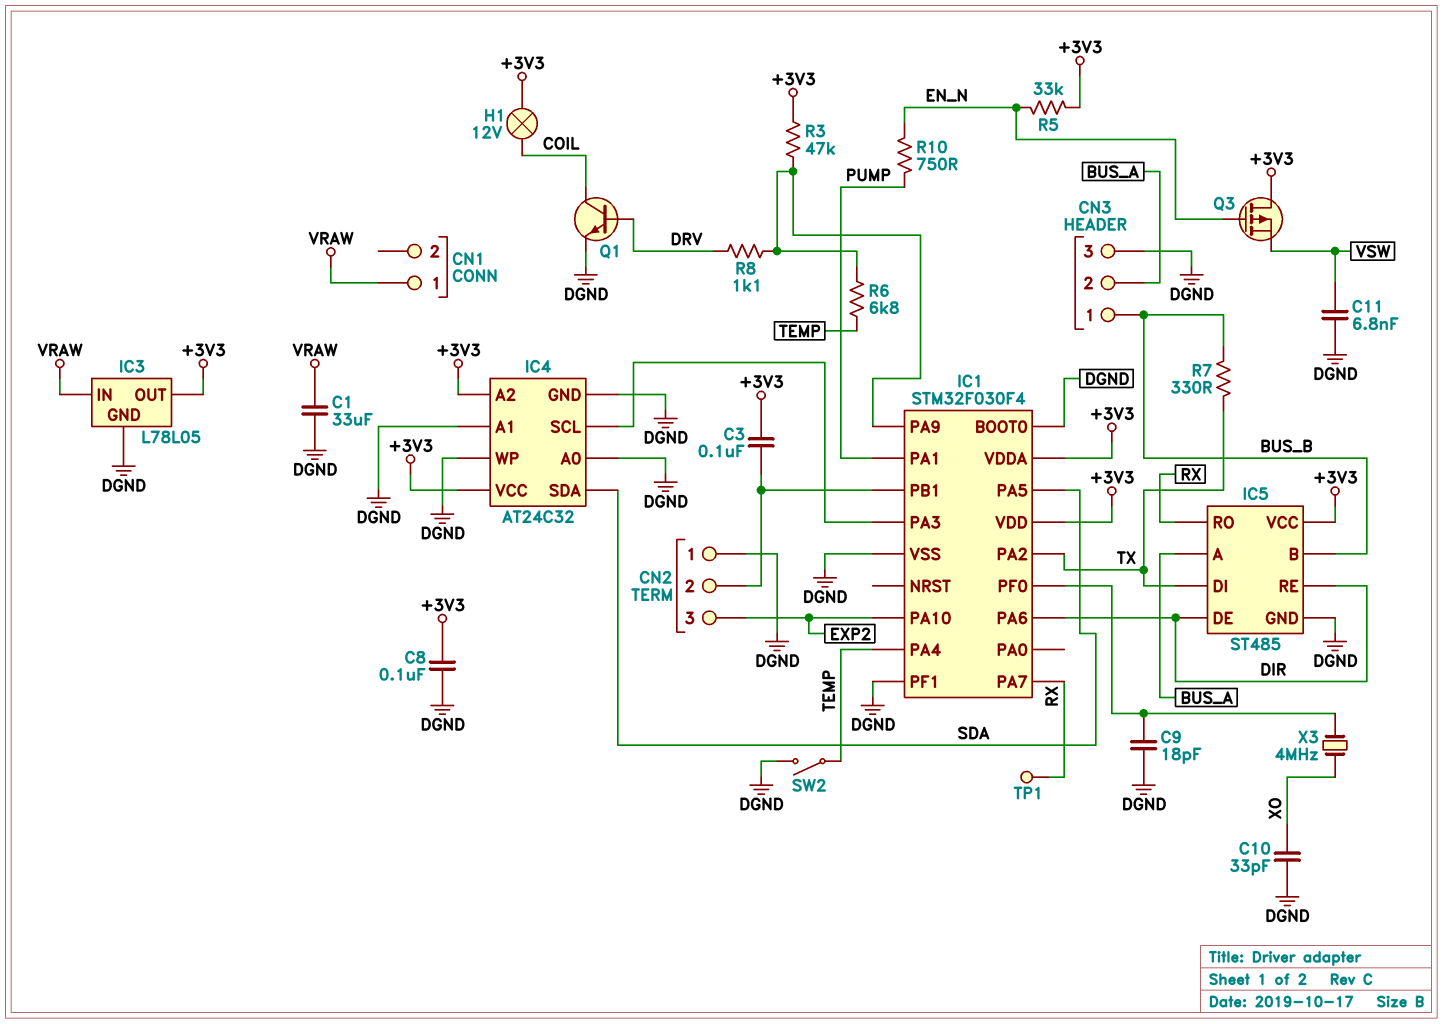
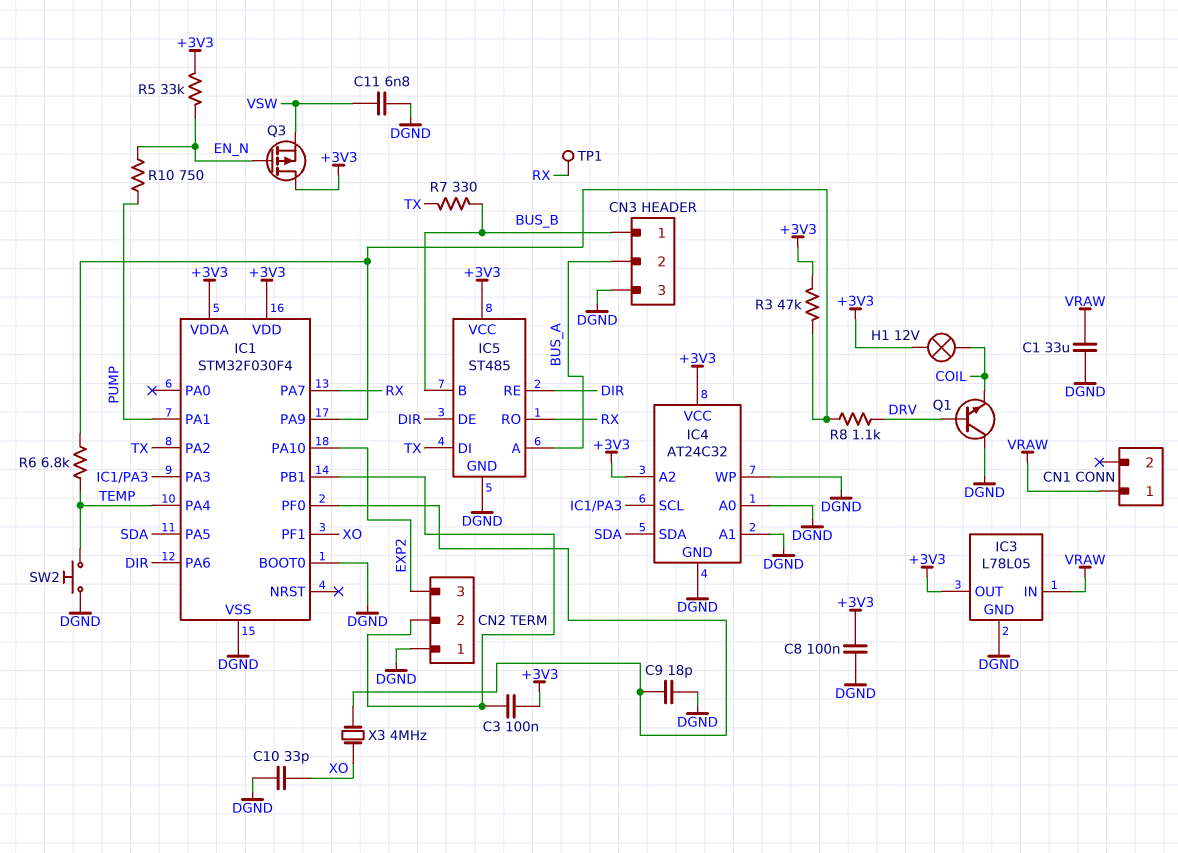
IC1 pin PF1: DGND -> XO
Q1: NPN (B DRV, C COIL, E DGND) -> NPN (B DRV, C DGND, E COIL)
SW2: switch (DGND, TEMP) -> button (DGND, TEMP)

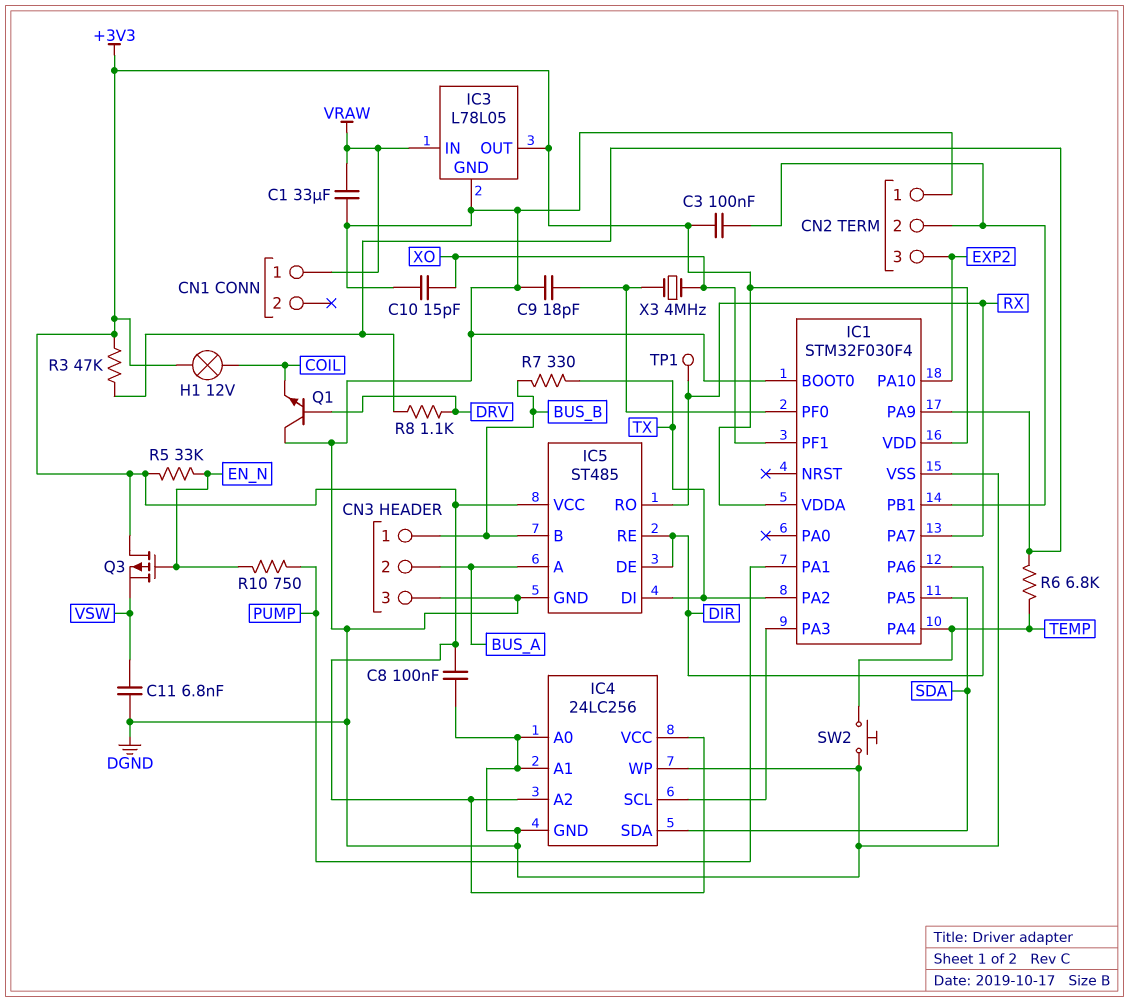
C10: 33pF (DGND, XO) -> 15pF (DGND, XO)
IC4: AT24C32 -> 24LC256

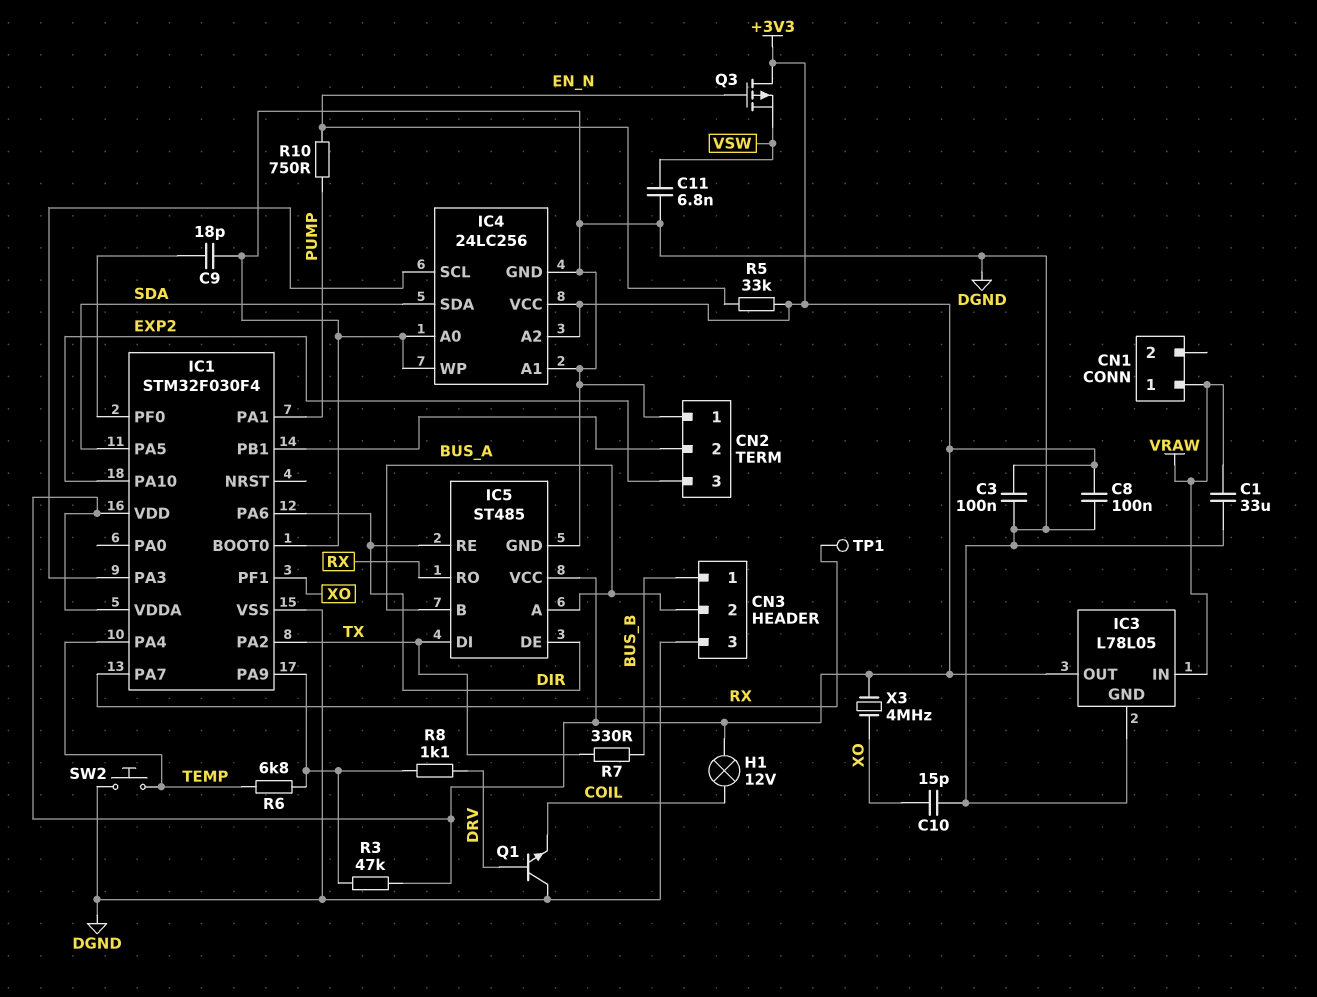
C3: 100nF (+3V3, CN2/2) -> 100nF (+3V3, DGND)
IC5 pin B: BUS_B -> BUS_A
X3: 4MHz (IC1/PF0, XO) -> 4MHz (+3V3, XO)

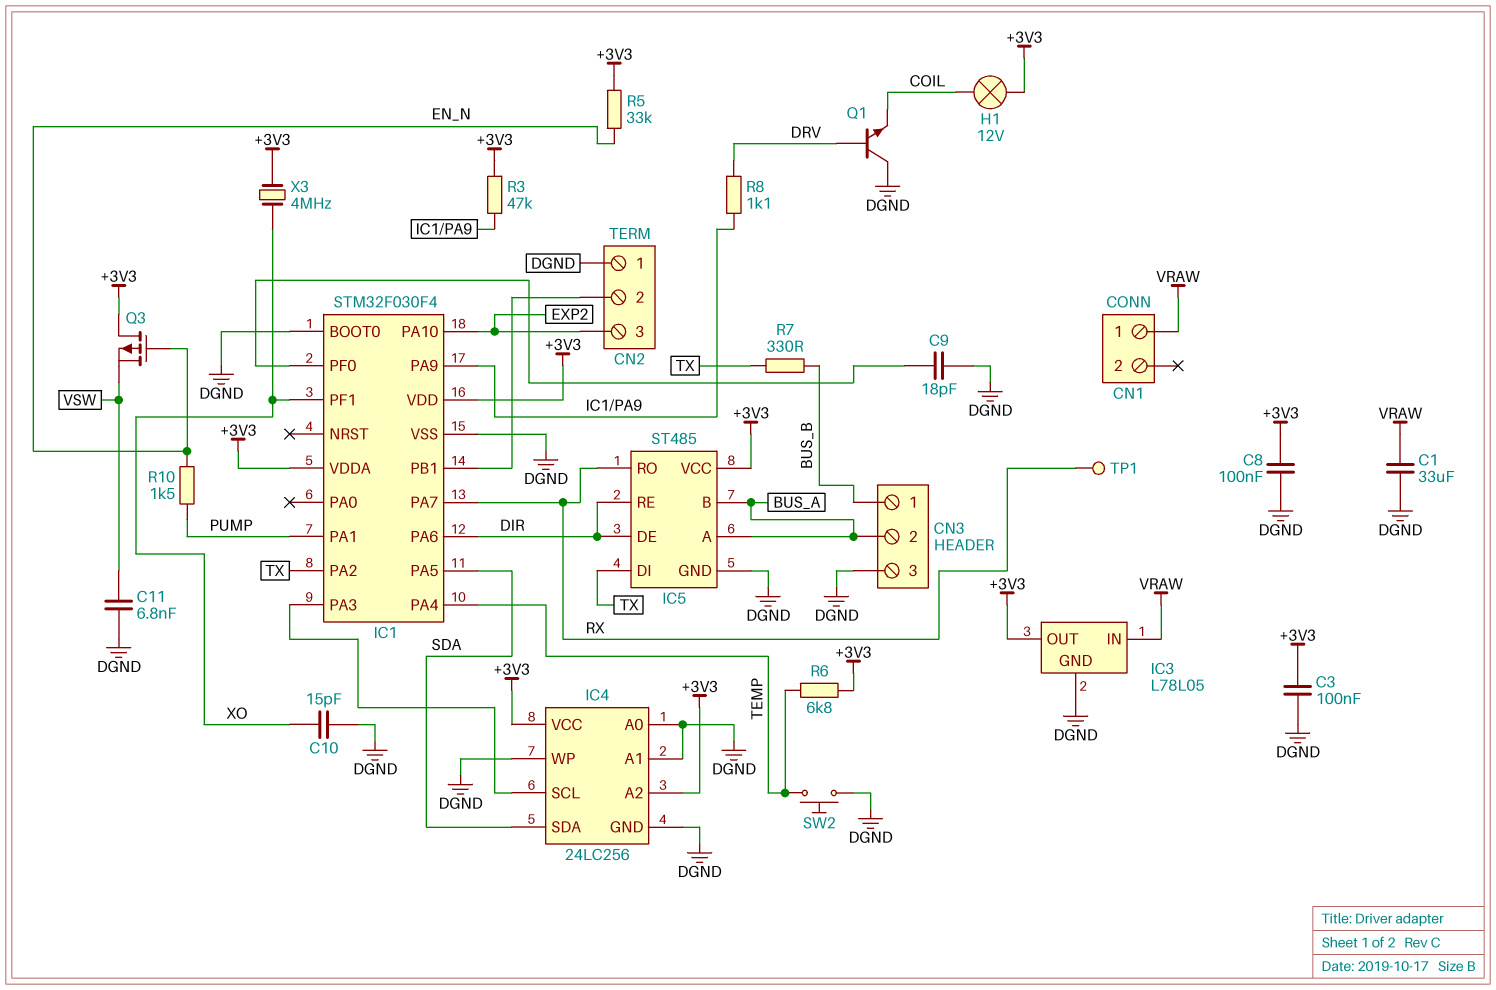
R6: 6.8k (IC1/PA9, TEMP) -> 6.8k (+3V3, TEMP)
R10: 750 (EN_N, PUMP) -> 1.5k (EN_N, PUMP)

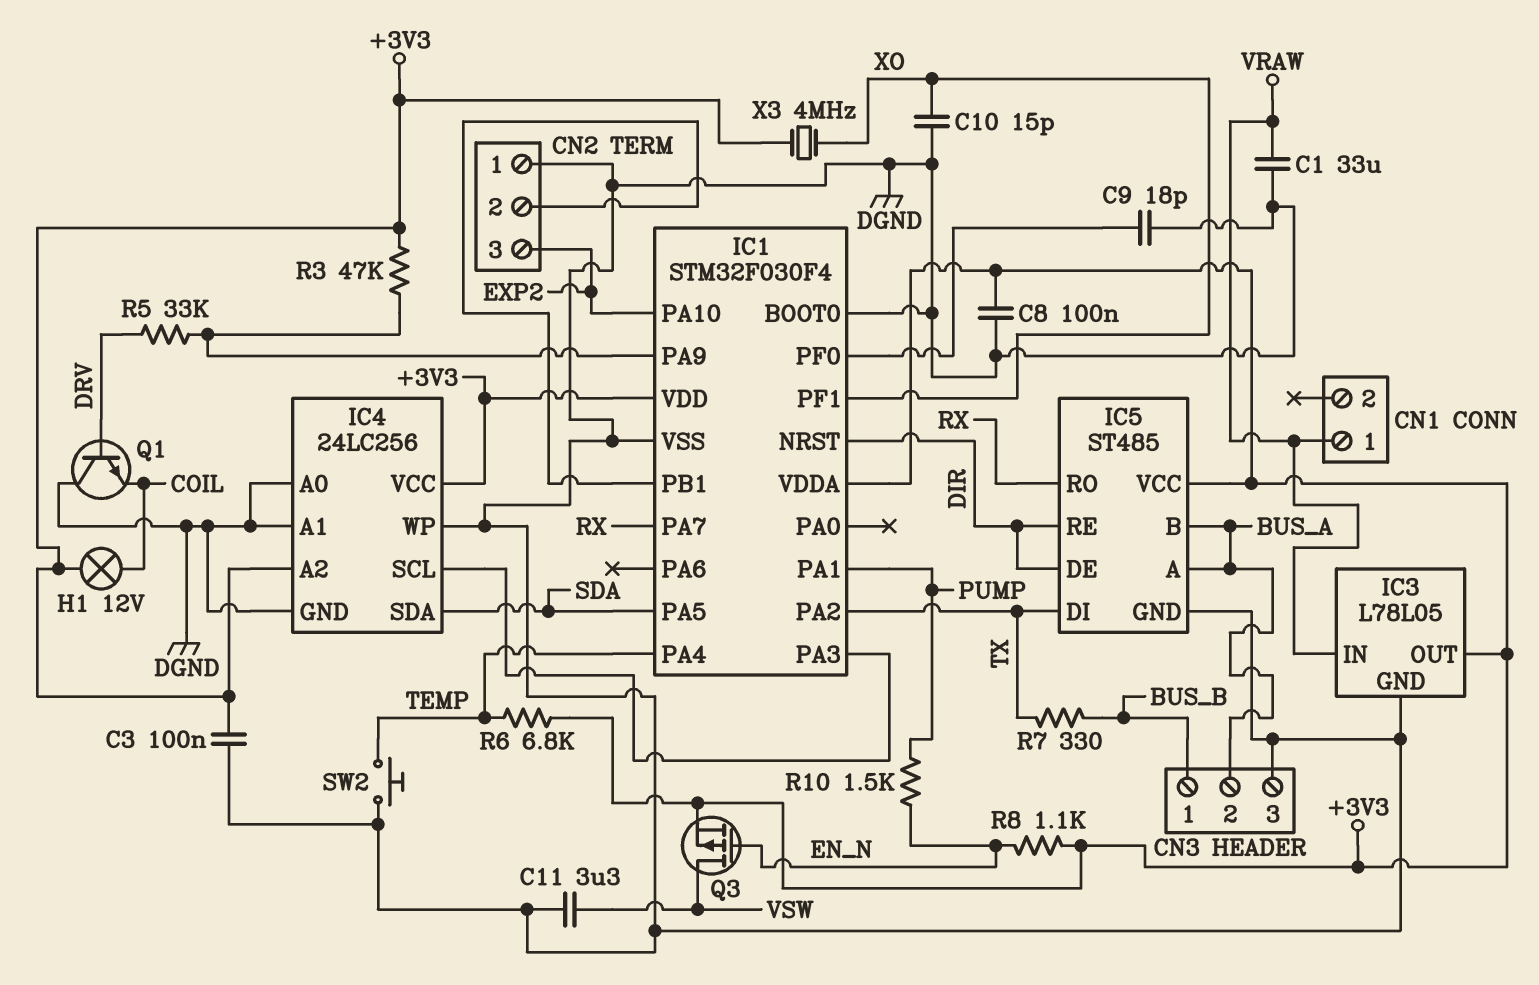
C11: 6.8nF (DGND, VSW) -> 3.3uF (DGND, VSW)
IC1 pin NRST: none -> DIR
IC1 pin PA6: DIR -> none
Q3: PMOS (G EN_N, D +3V3, S VSW) -> PMOS (G EN_N, D VSW, S +3V3)
R5: 33k (+3V3, EN_N) -> 33k (DRV, IC1/PA9)
R8: 1.1k (DRV, IC1/PA9) -> 1.1k (+3V3, EN_N)
TP1: test point (RX) -> none

